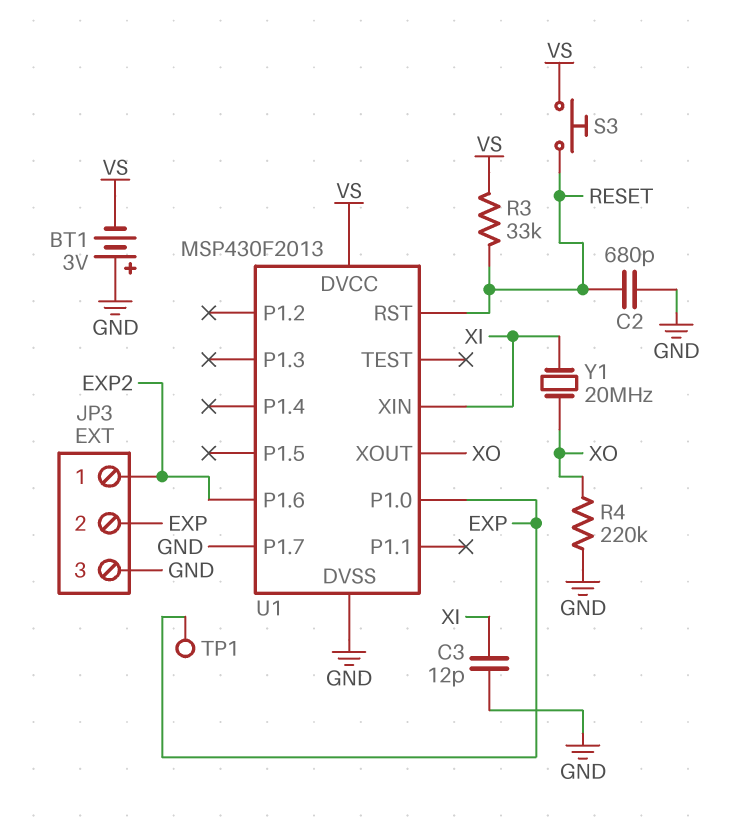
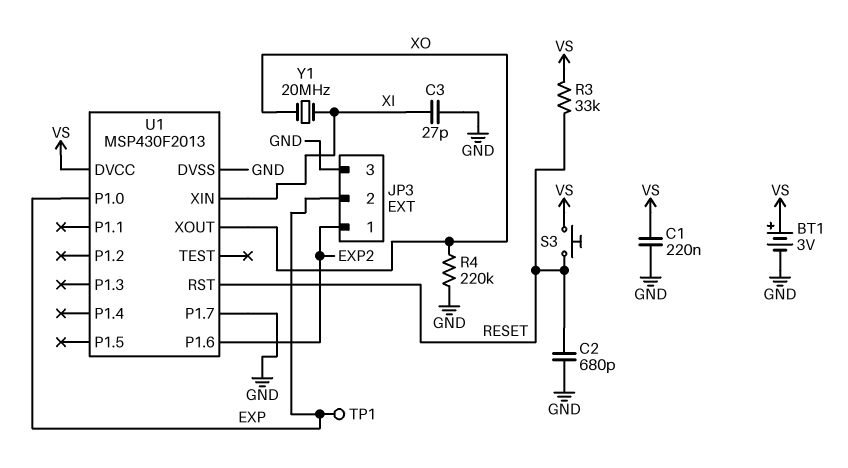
BT1: 3V (plus GND, minus VS) -> 3V (plus VS, minus GND)
C1: none -> 220nF (GND, VS)
C3: 12pF (GND, XI) -> 27pF (GND, XI)

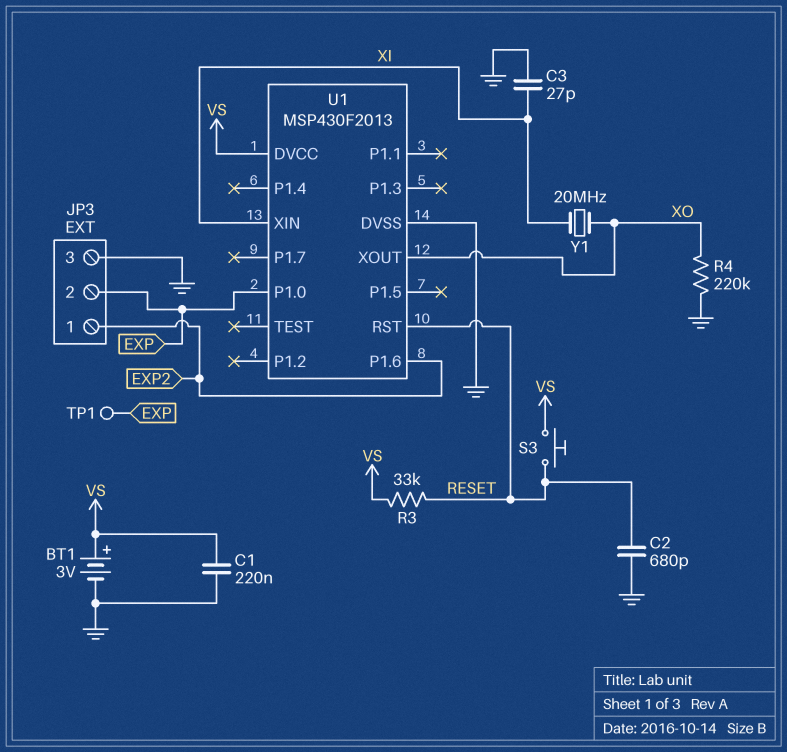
U1 pin P1.7: GND -> none

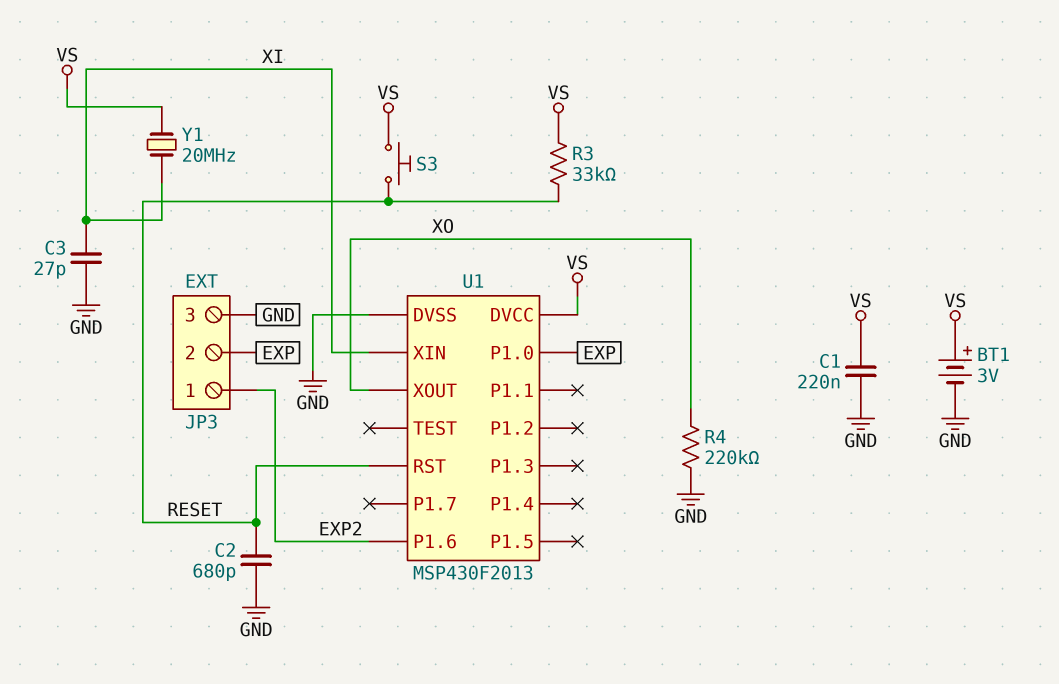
TP1: test point (EXP) -> none
Y1: 20MHz (XI, XO) -> 20MHz (VS, XI)

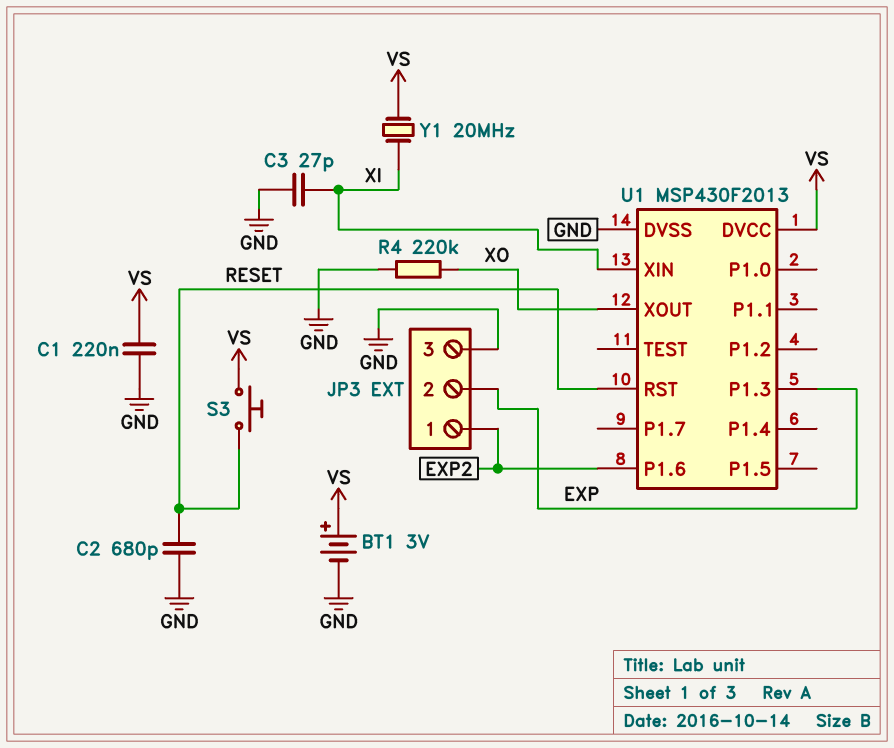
R3: 33k (RESET, VS) -> none
U1 pin P1.0: EXP -> none
U1 pin P1.3: none -> EXP

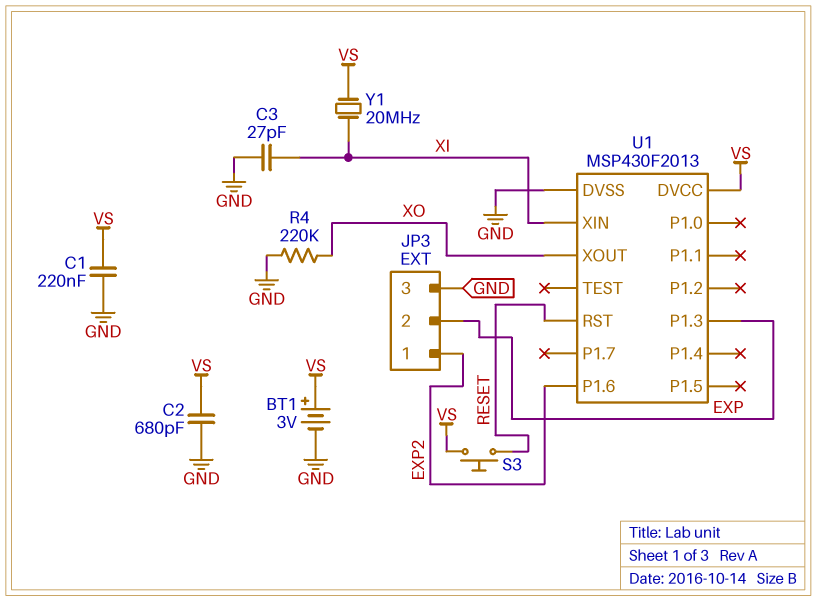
C2: 680pF (GND, RESET) -> 680pF (GND, VS)

